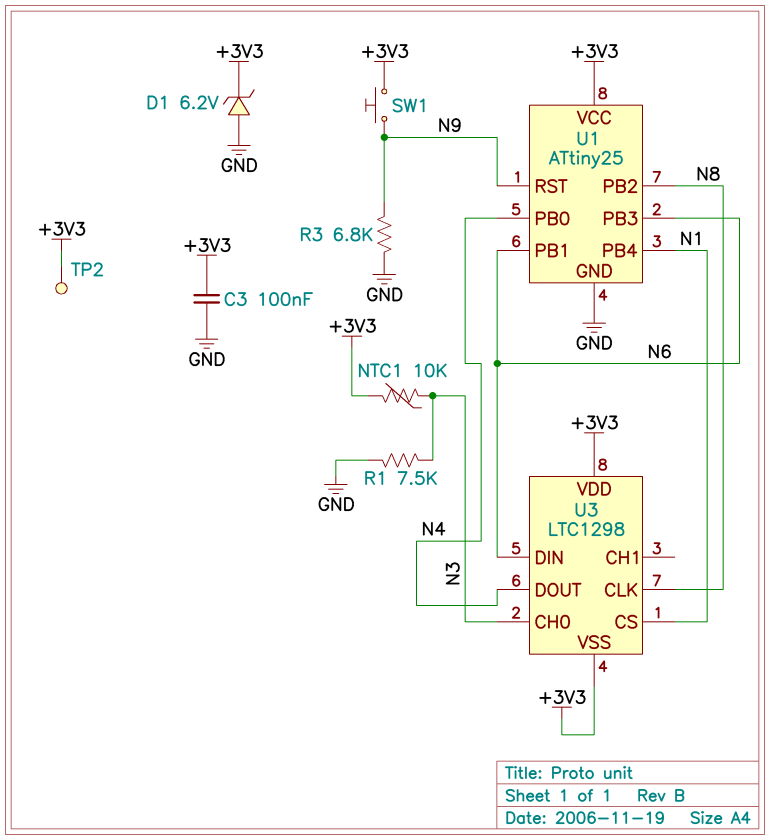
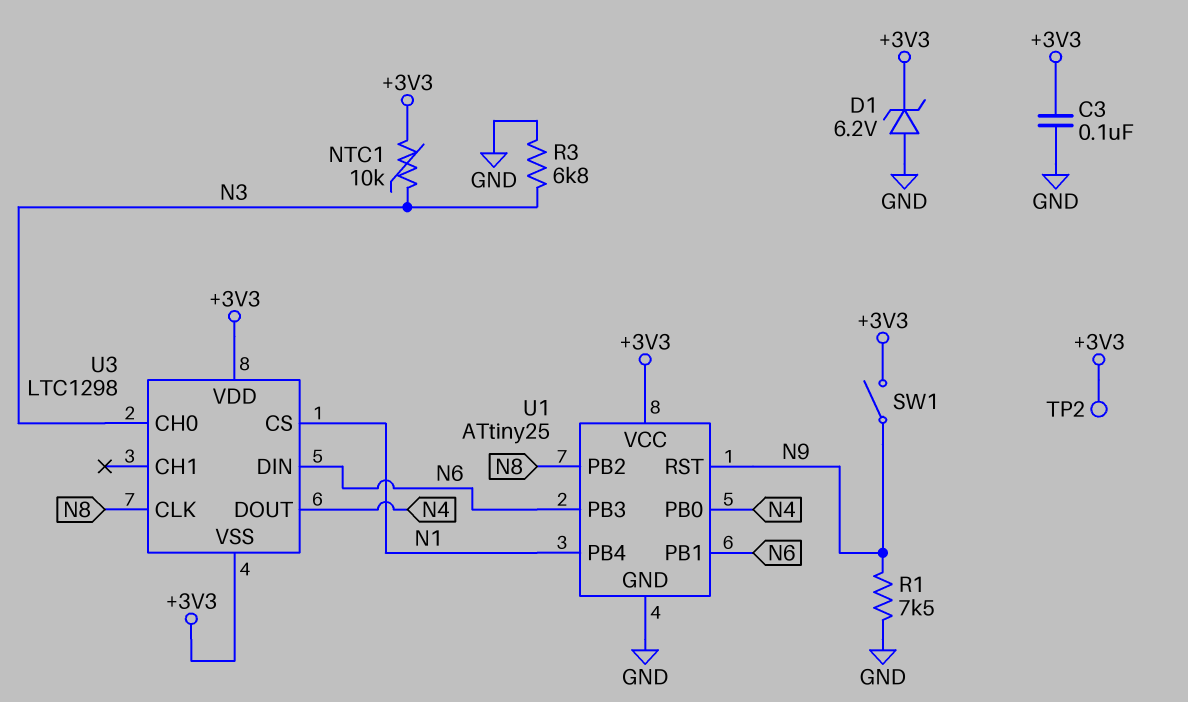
R1: 7.5k (GND, N3) -> 7.5k (GND, N9)
R3: 6.8k (GND, N9) -> 6.8k (GND, N3)
SW1: button (+3V3, N9) -> switch (+3V3, N9)

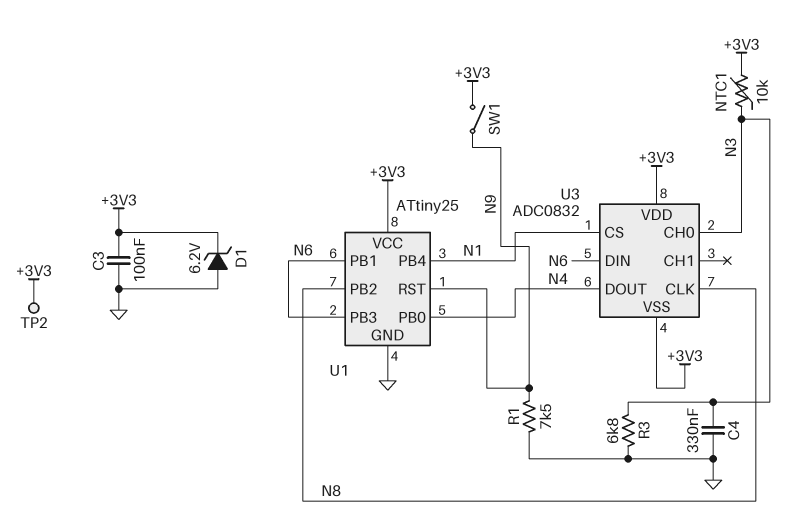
C4: none -> 330nF (GND, N3)
U3: LTC1298 -> ADC0832

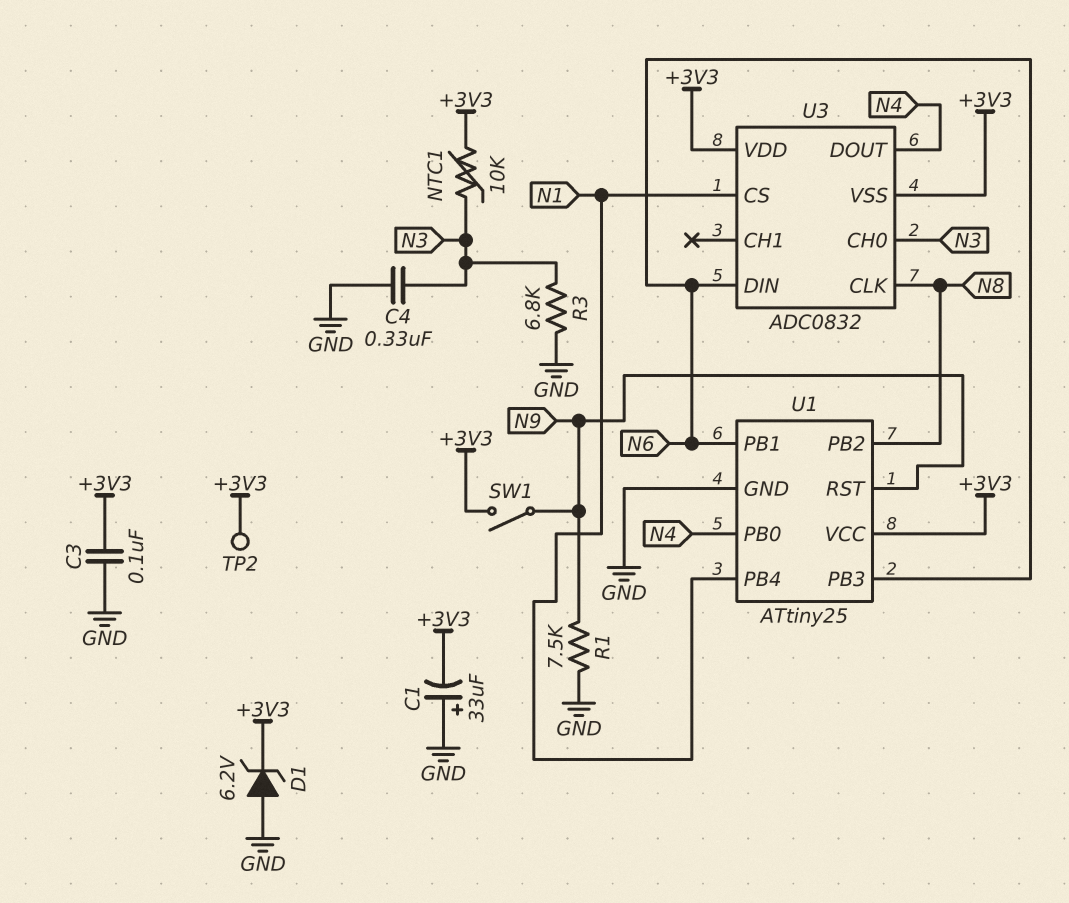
C1: none -> 33uF (plus GND, minus +3V3)

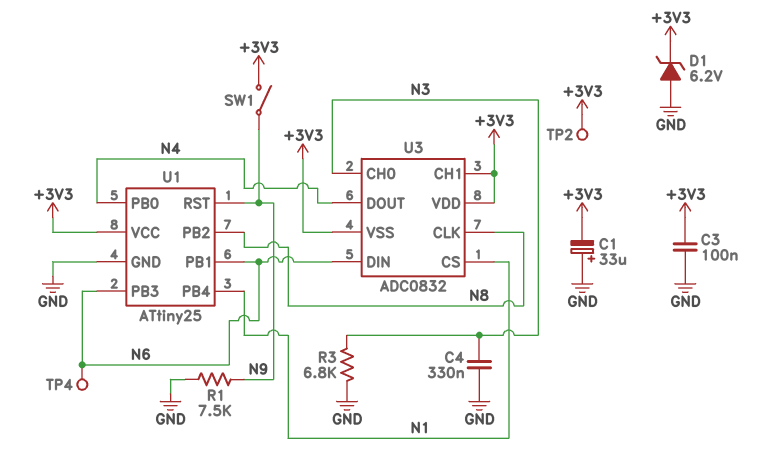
NTC1: 10k (+3V3, N3) -> none
TP4: none -> test point (N6)
U3 pin CH1: none -> +3V3

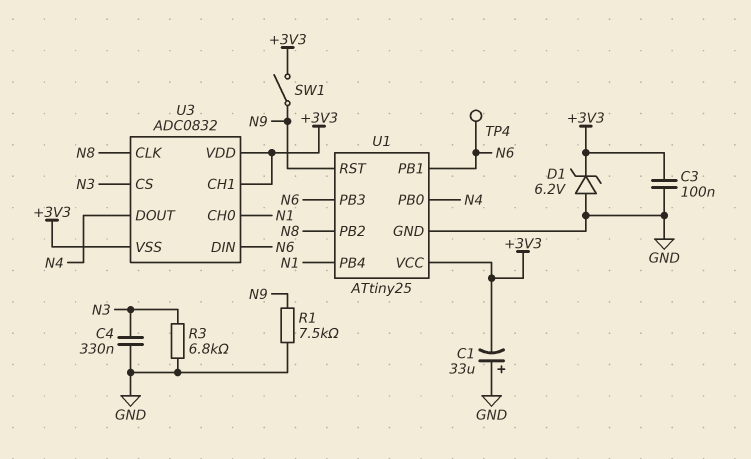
TP2: test point (+3V3) -> none
U3 pin CH0: N3 -> N1
U3 pin CS: N1 -> N3

